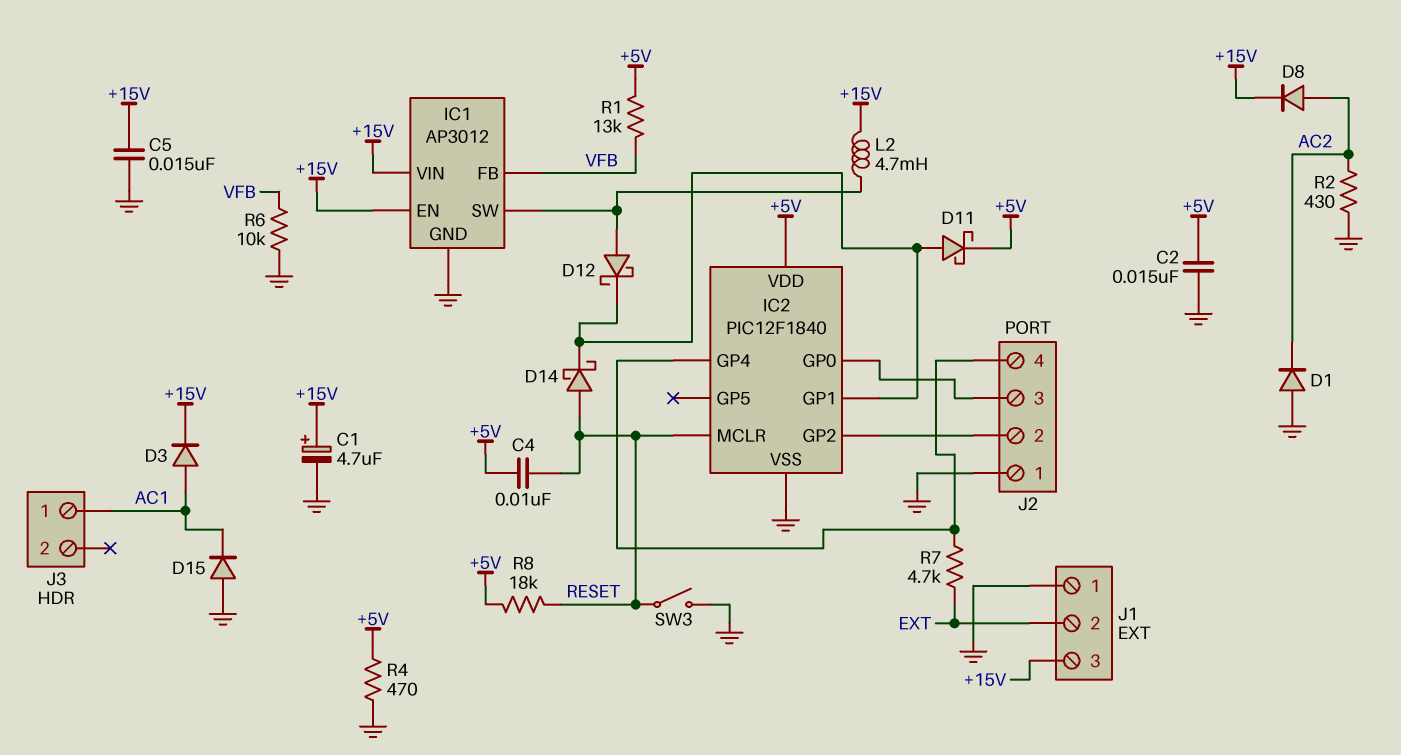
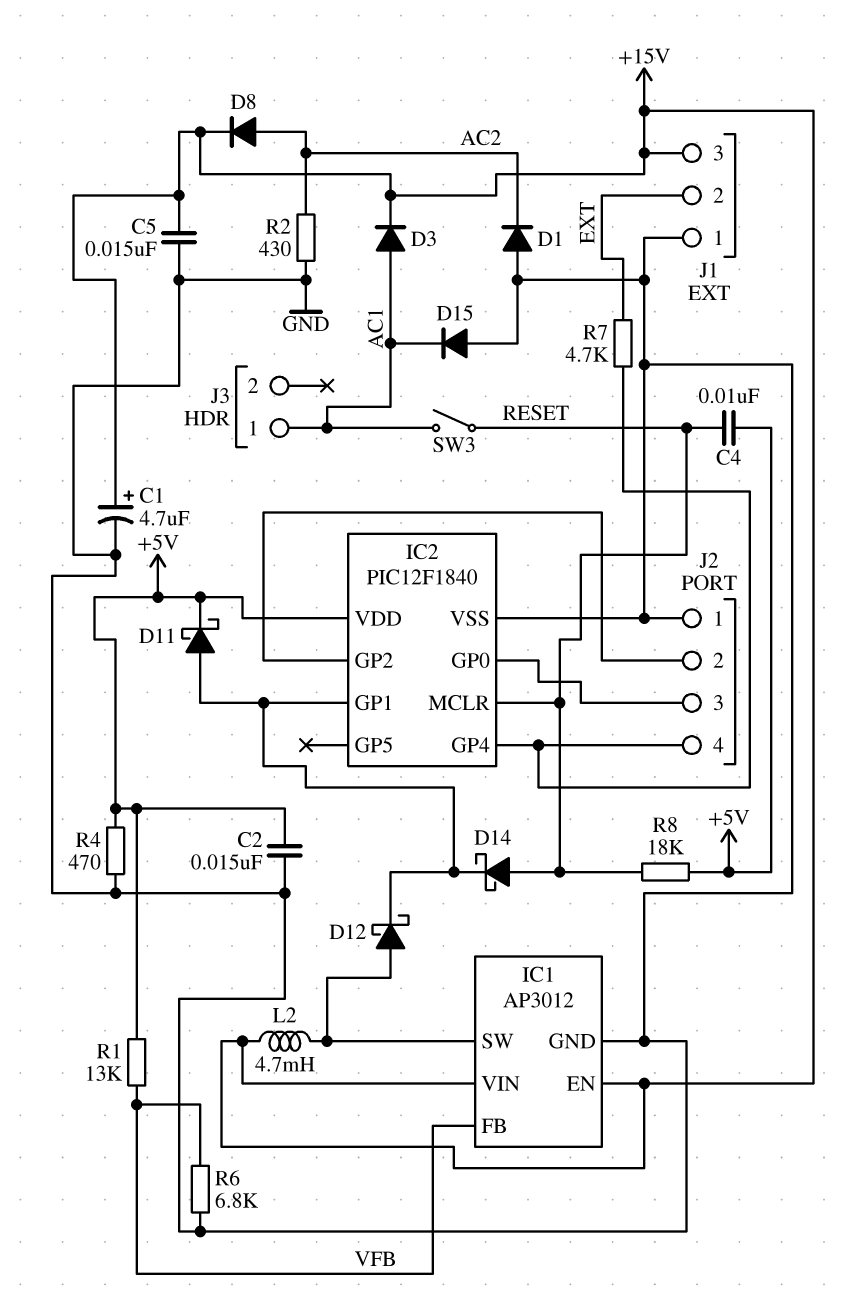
R6: 10k (GND, VFB) -> 6.8k (GND, VFB)
SW3: switch (GND, RESET) -> switch (AC1, RESET)

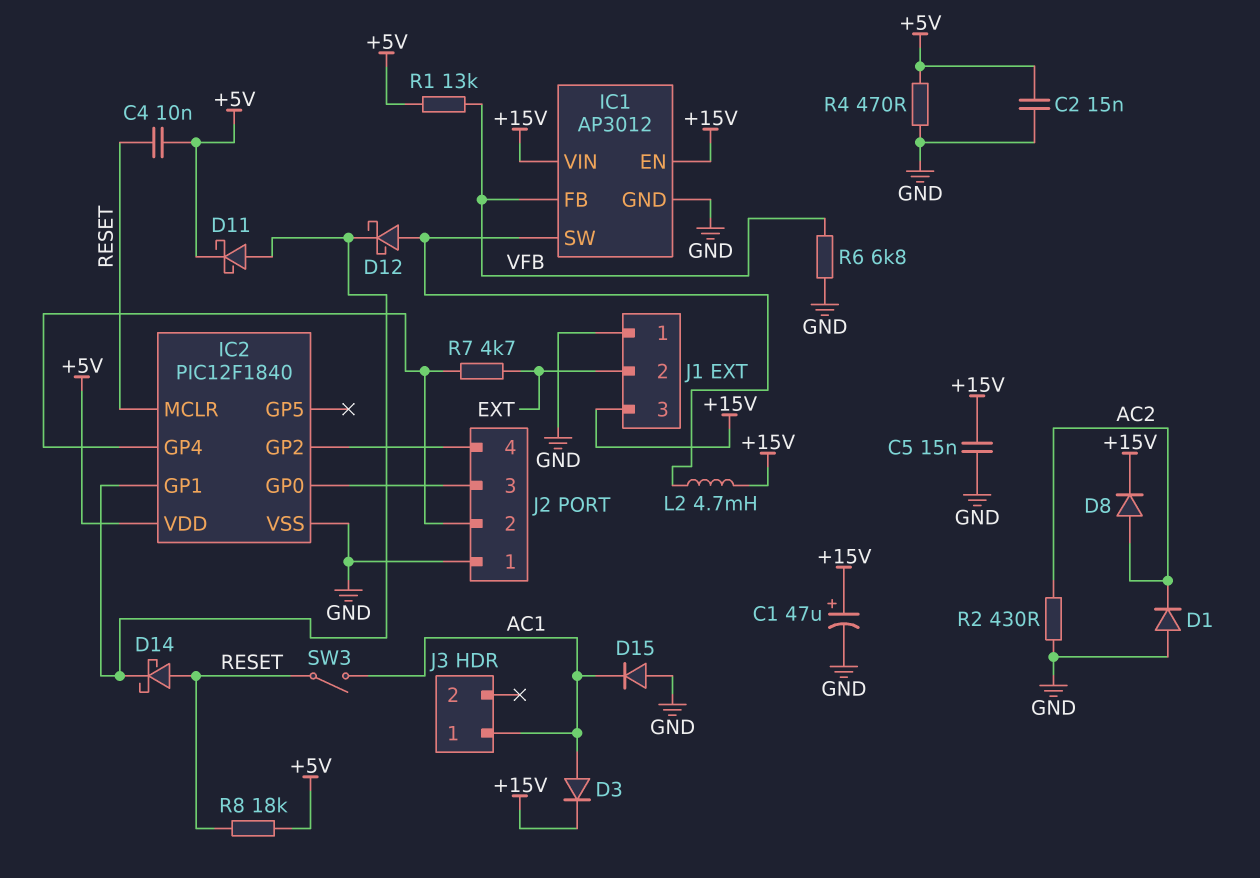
C1: 4.7uF (plus +15V, minus GND) -> 47uF (plus +15V, minus GND)
J2 pin 2: IC2/GP2 -> IC2/GP4
J2 pin 4: IC2/GP4 -> IC2/GP2

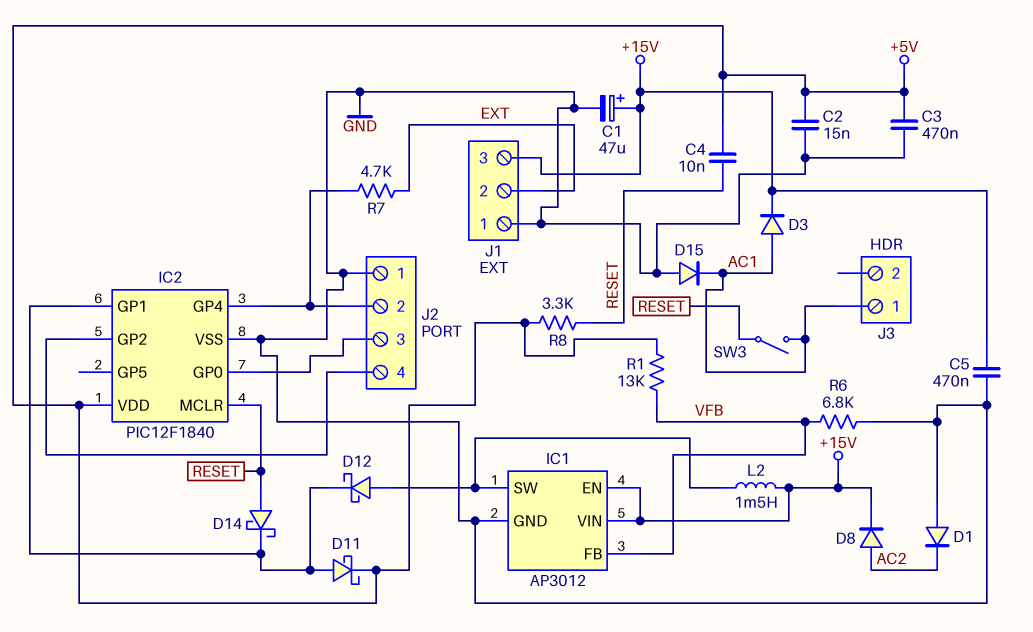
C3: none -> 470nF (+5V, GND)
C5: 15nF (+15V, GND) -> 470nF (+15V, GND)
L2: 4.7mH (+15V, IC1/SW) -> 1.5mH (+15V, IC1/SW)
R2: 430 (AC2, GND) -> none
R4: 470 (+5V, GND) -> none
R8: 18k (+5V, RESET) -> 3.3k (+5V, RESET)

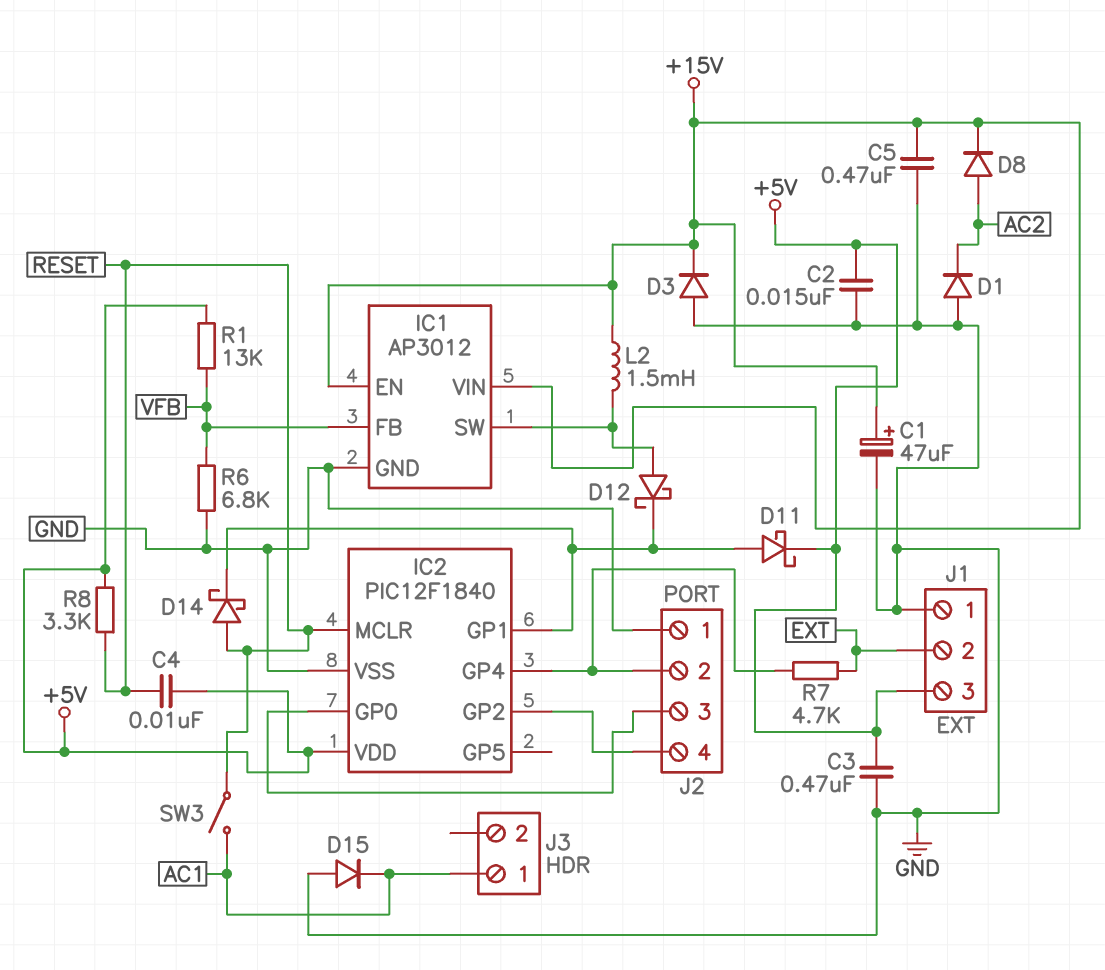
D3: diode (A AC1, K +15V) -> diode (A GND, K +15V)
J1 pin 3: +15V -> +5V

